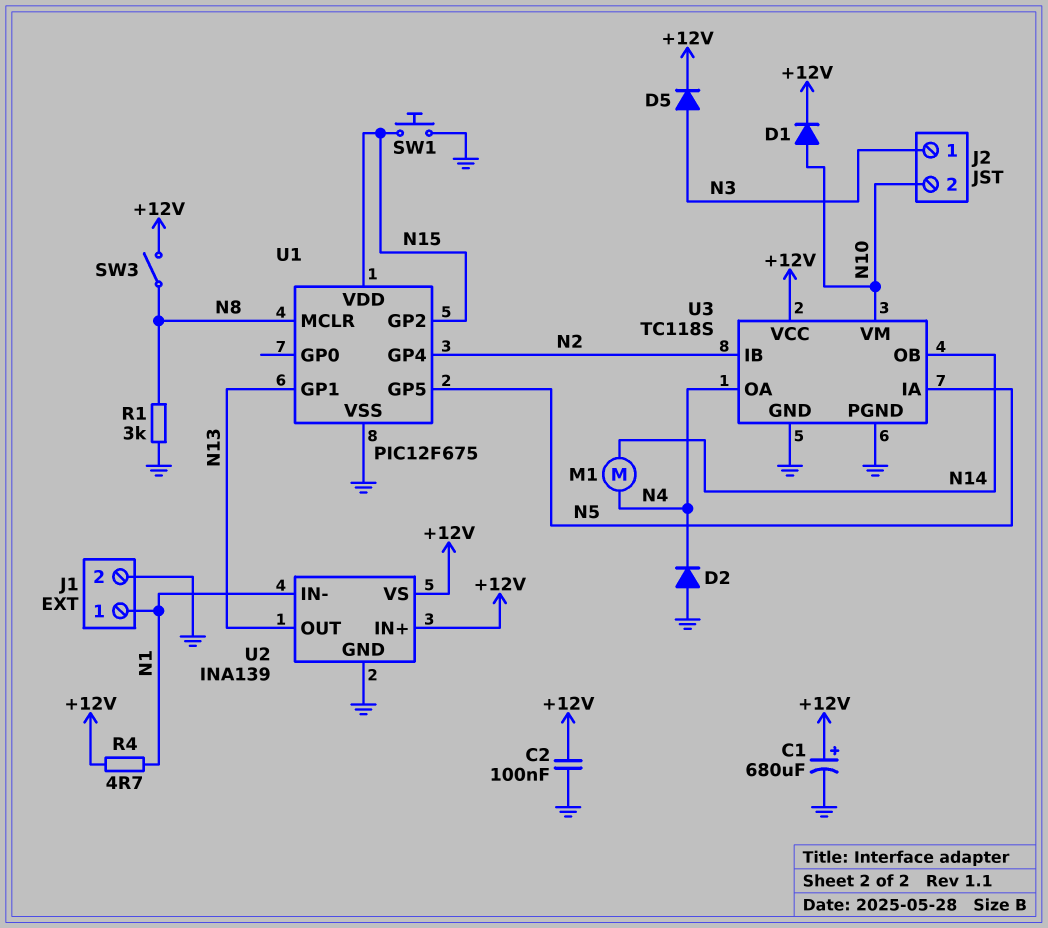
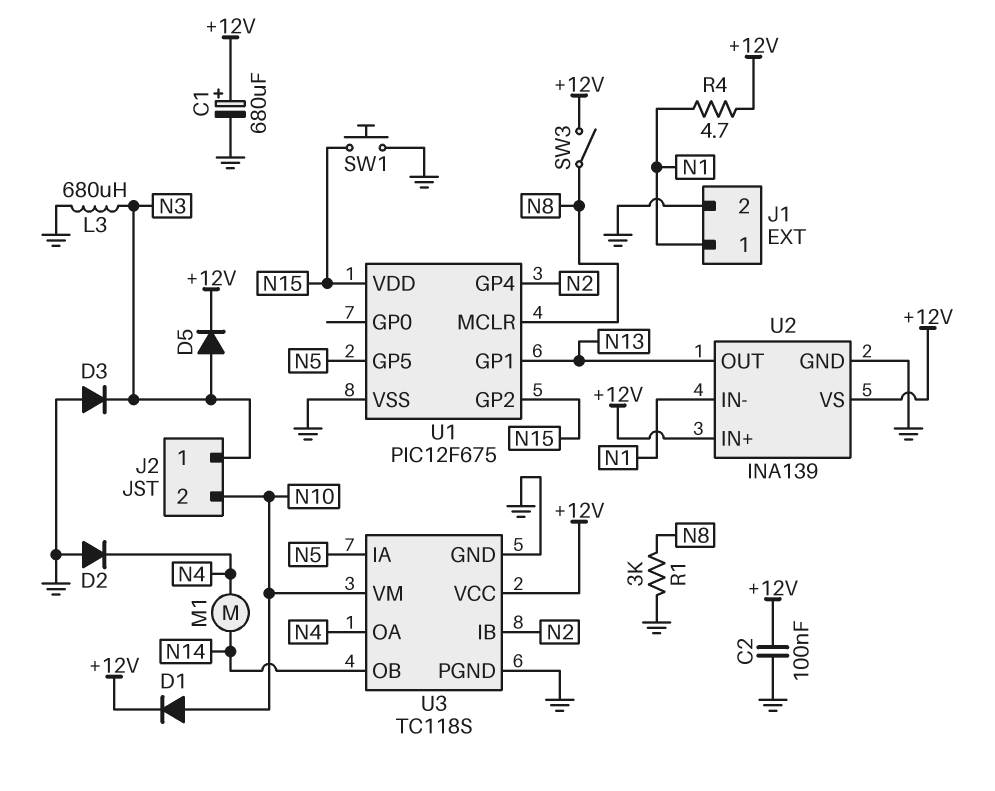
D3: none -> diode (A GND, K N3)
L3: none -> 680uH (GND, N3)

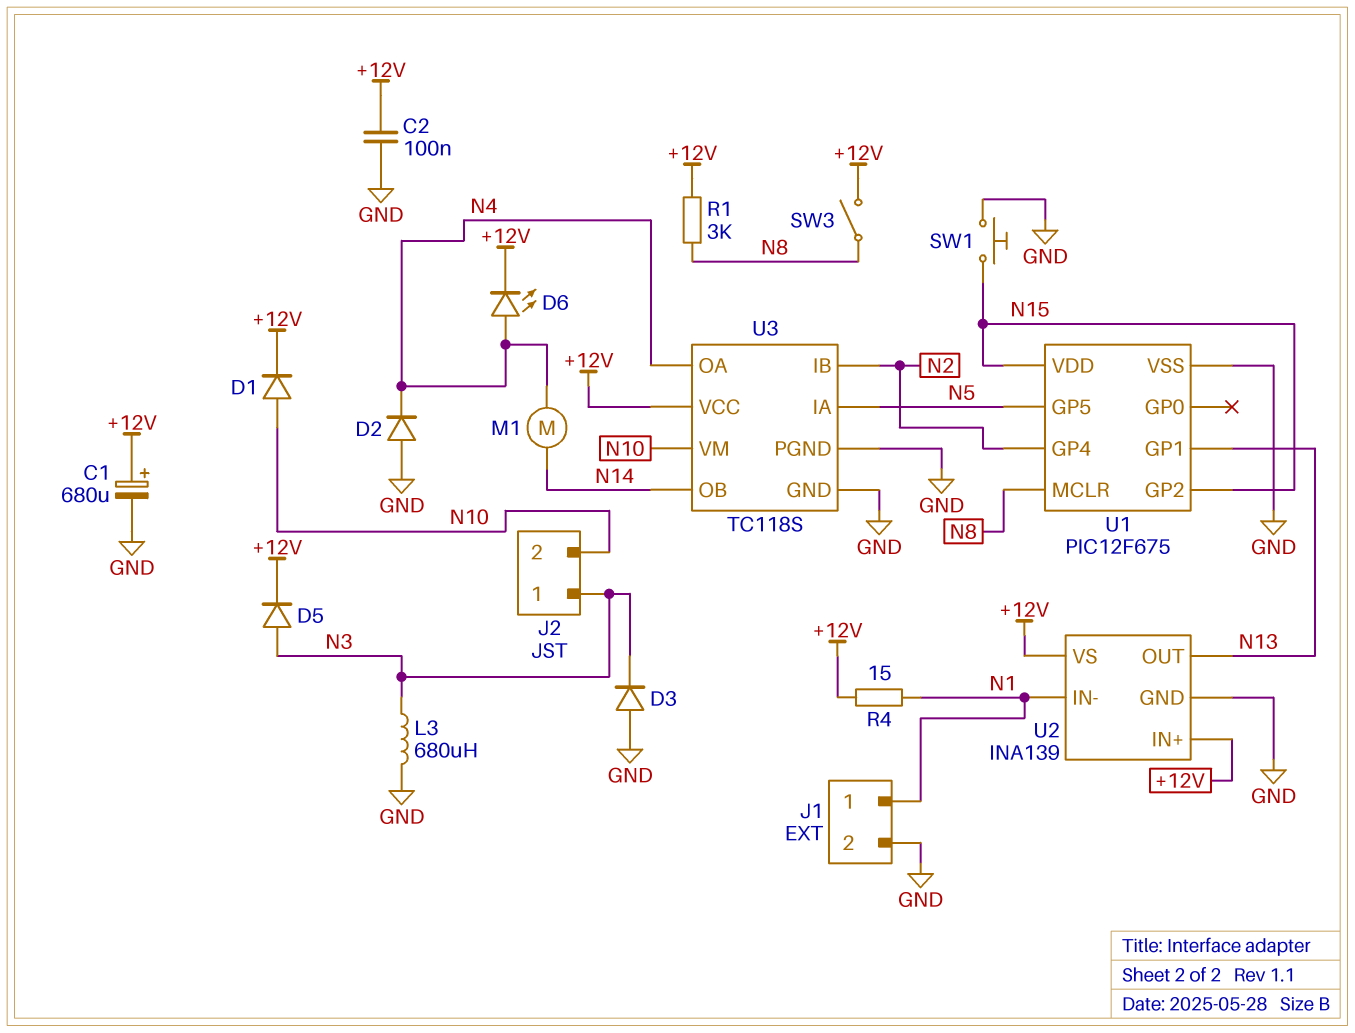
D6: none -> LED (A N4, K +12V)
R1: 3k (GND, N8) -> 3k (+12V, N8)
R4: 4.7 (+12V, N1) -> 15 (+12V, N1)

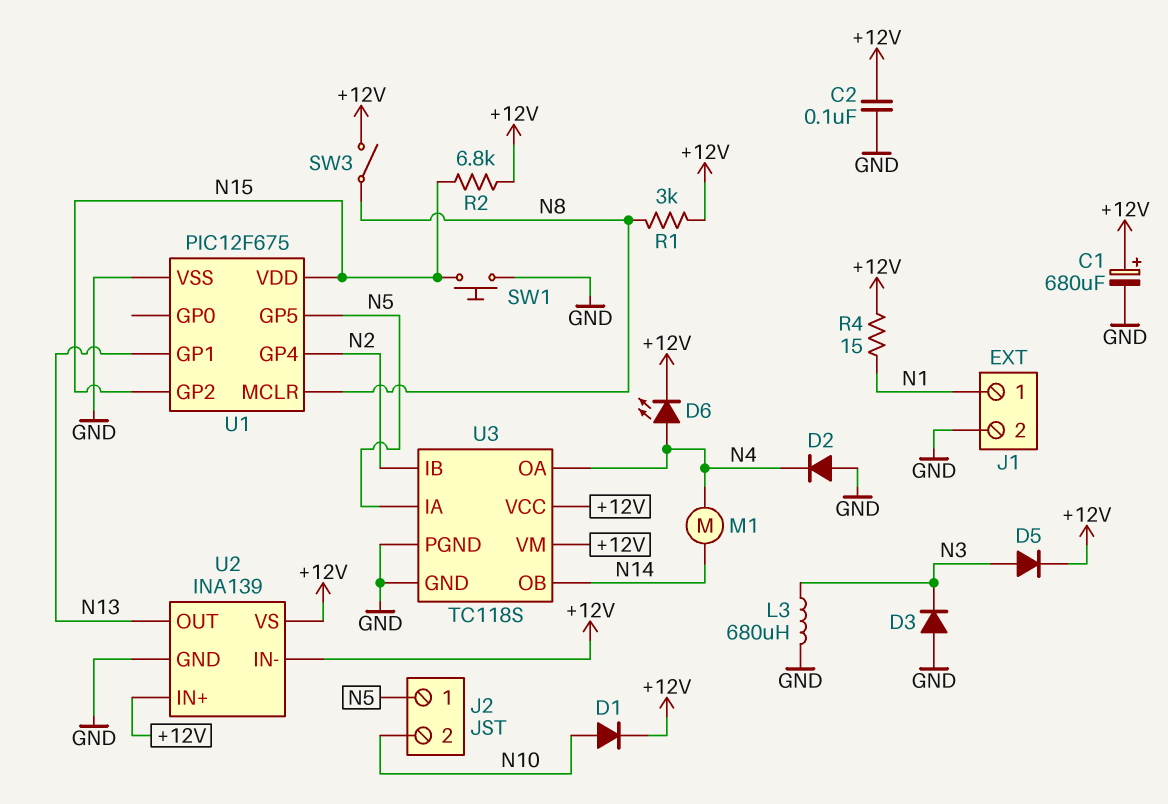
J2 pin 1: N3 -> N5
R2: none -> 6.8k (+12V, N15)
U2 pin IN-: N1 -> +12V
U3 pin VM: N10 -> +12V

